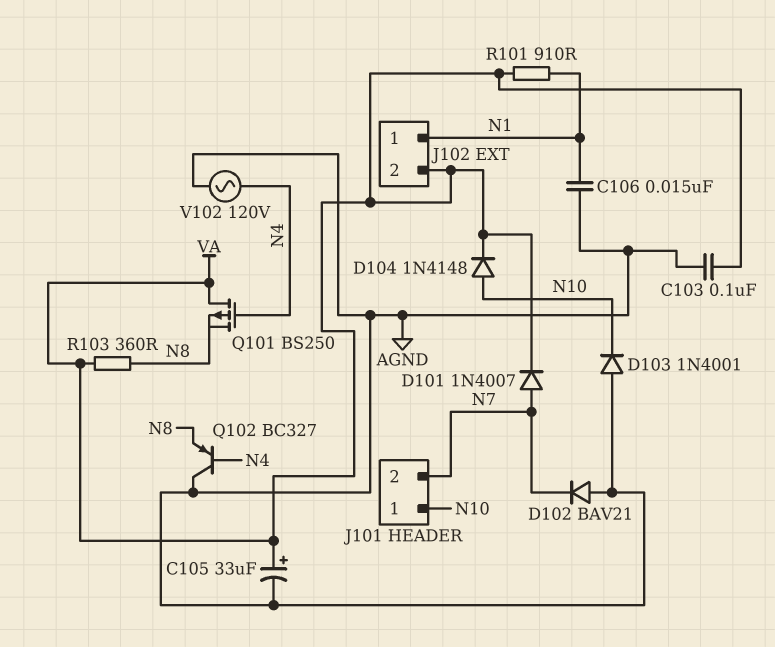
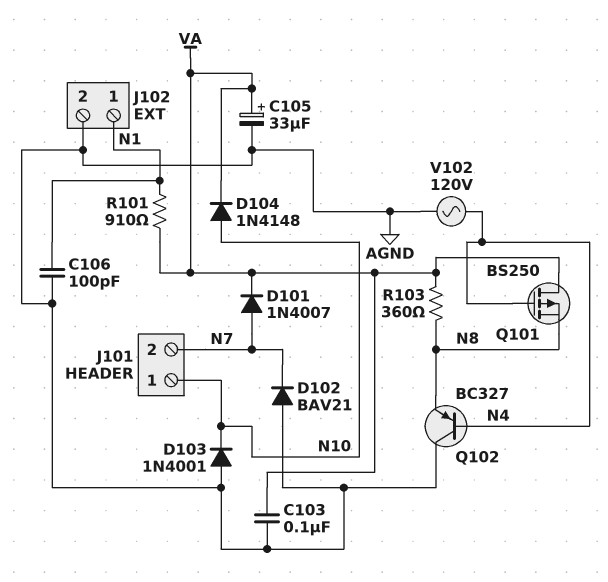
C106: 15nF (AGND, N1) -> 100pF (AGND, N1)
J102 pin 2: VA -> AGND

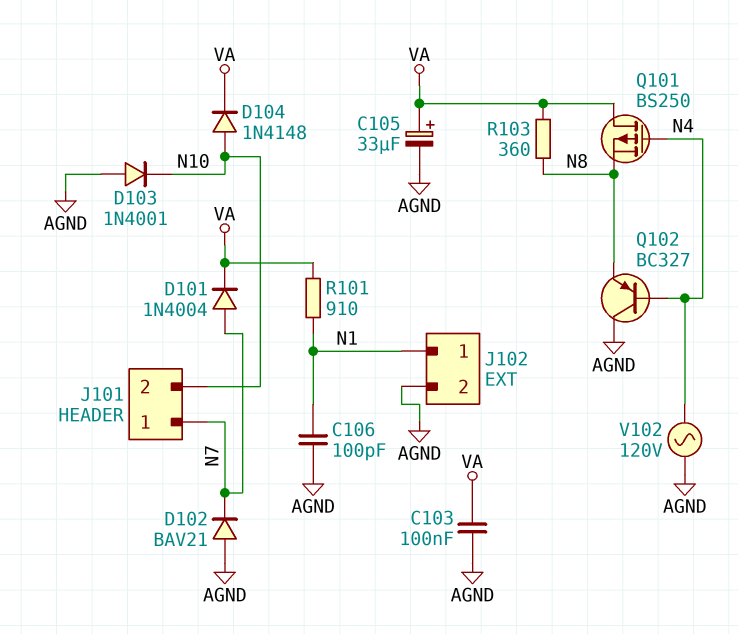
D101: diode 1N4007 (A N7, K VA) -> diode 1N4004 (A N7, K VA)
J101 pin 1: N10 -> N7
J101 pin 2: N7 -> N10

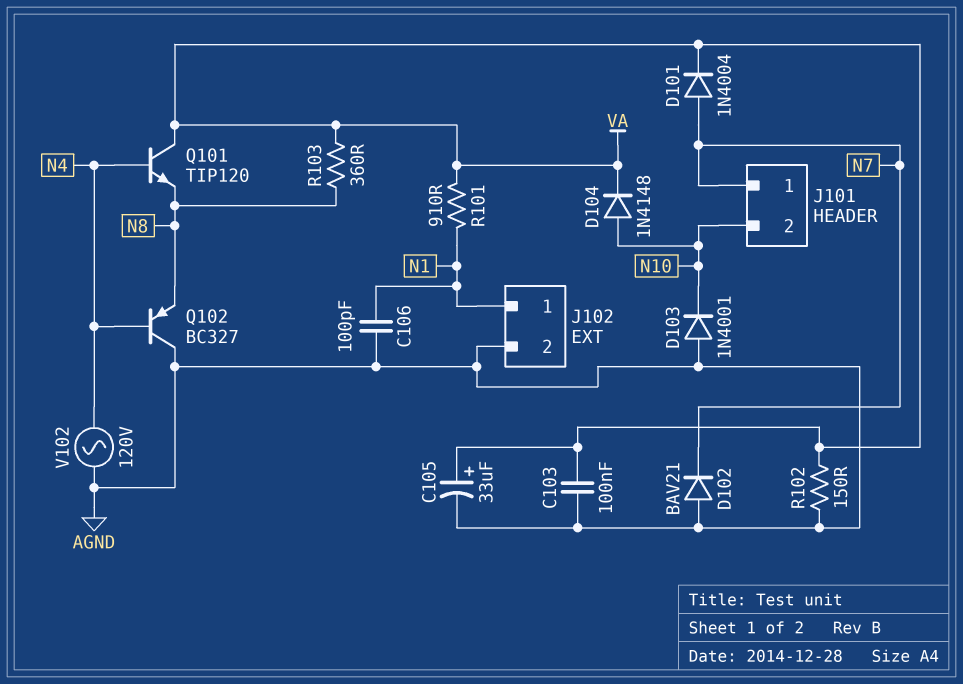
Q101: PMOS BS250 (G N4, D VA, S N8) -> NPN TIP120 (B N4, C VA, E N8)
R102: none -> 150 (AGND, VA)

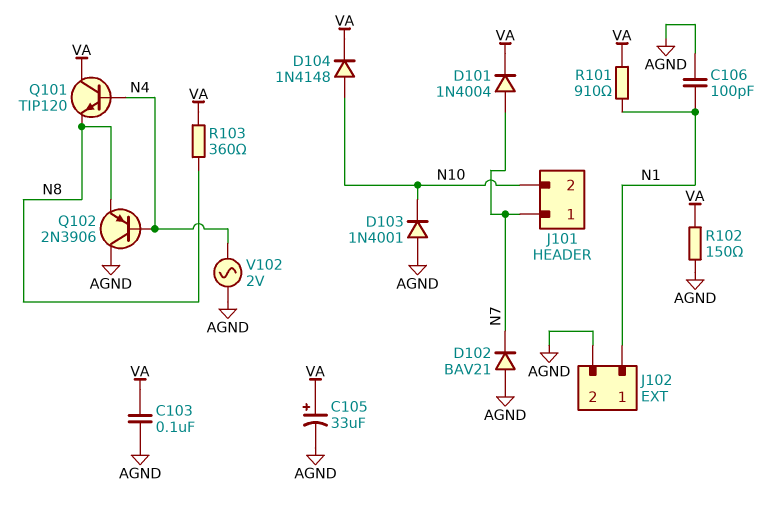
Q102: PNP BC327 (B N4, C AGND, E N8) -> PNP 2N3906 (B N4, C AGND, E N8)
V102: AC 120V (AGND, N4) -> AC 2V (AGND, N4)

